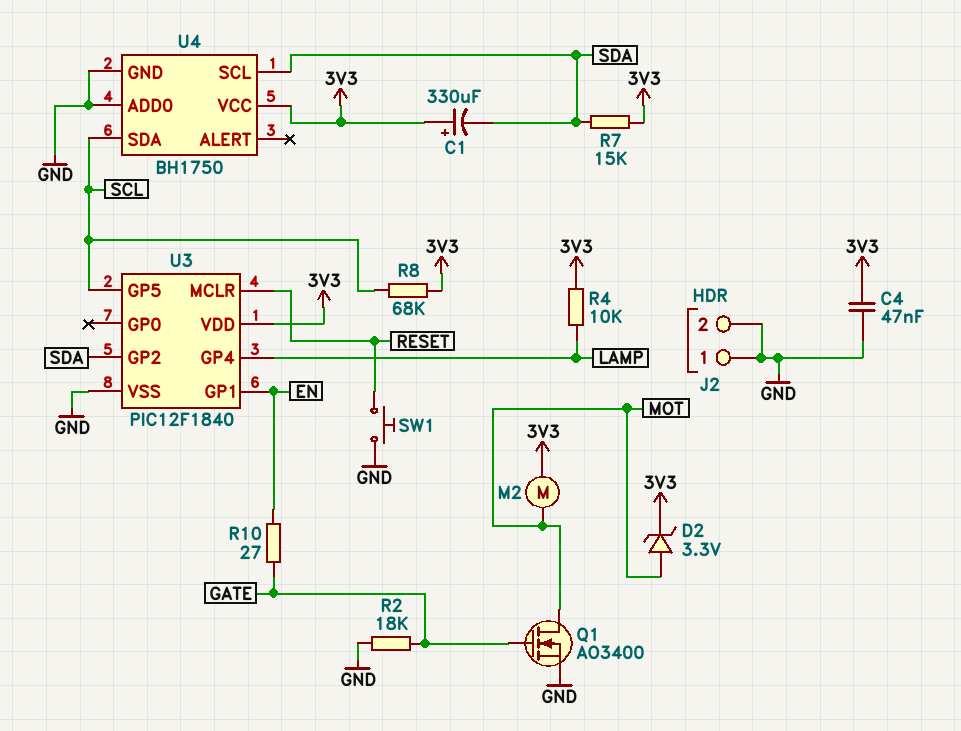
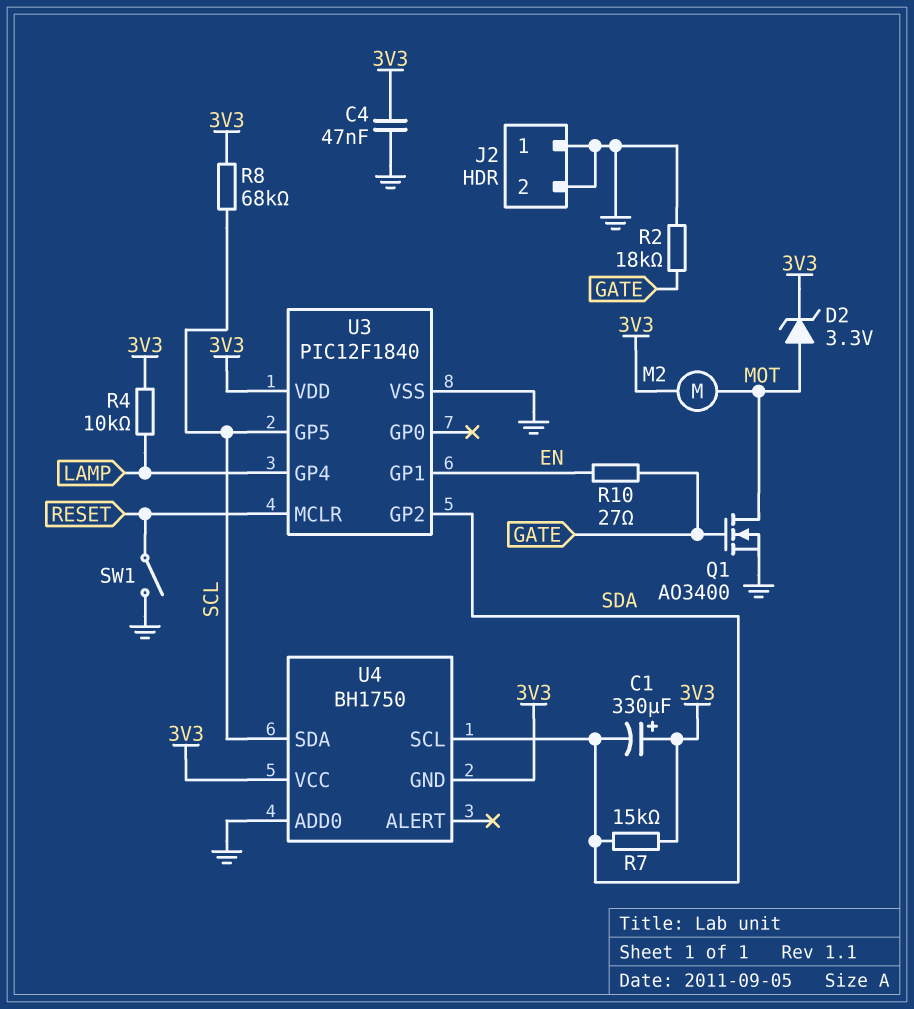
SW1: button (GND, RESET) -> switch (GND, RESET)
U4 pin GND: GND -> 3V3

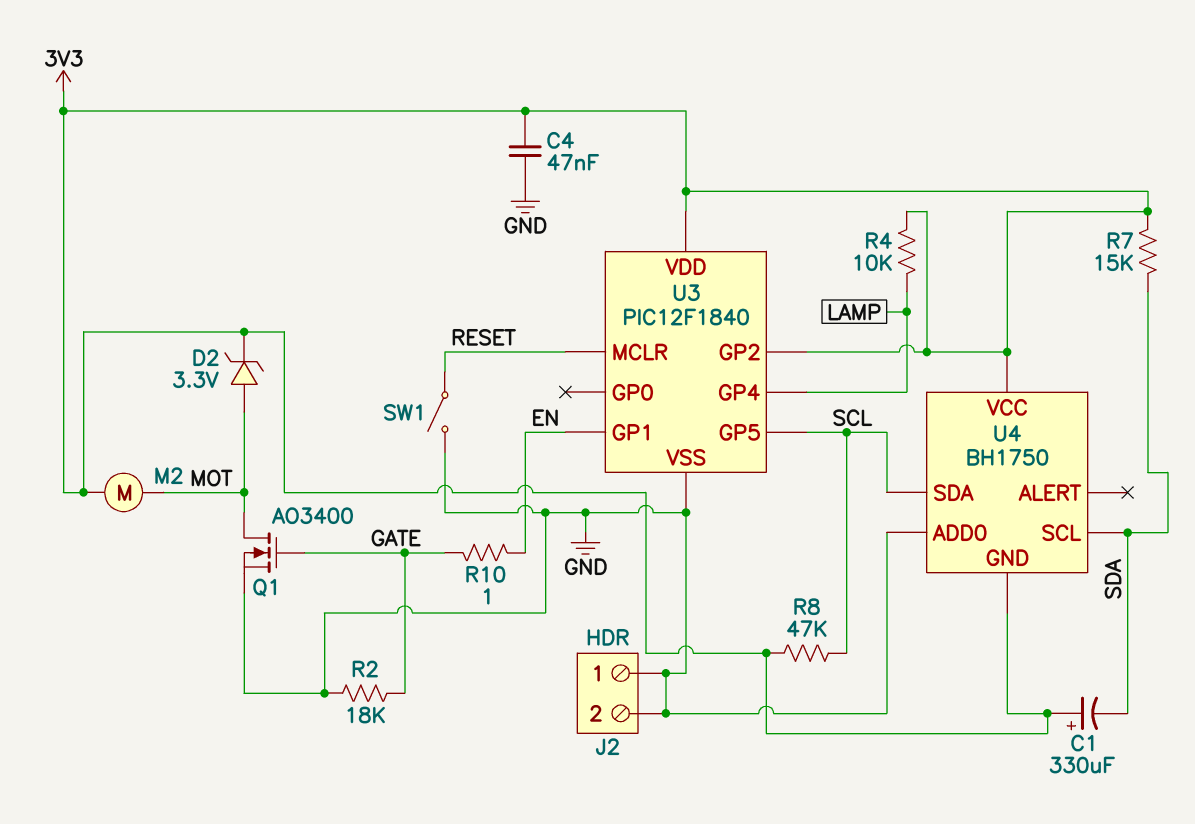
R8: 68k (3V3, SCL) -> 47k (3V3, SCL)
R10: 27 (EN, GATE) -> 1 (EN, GATE)
U3 pin GP2: SDA -> 3V3

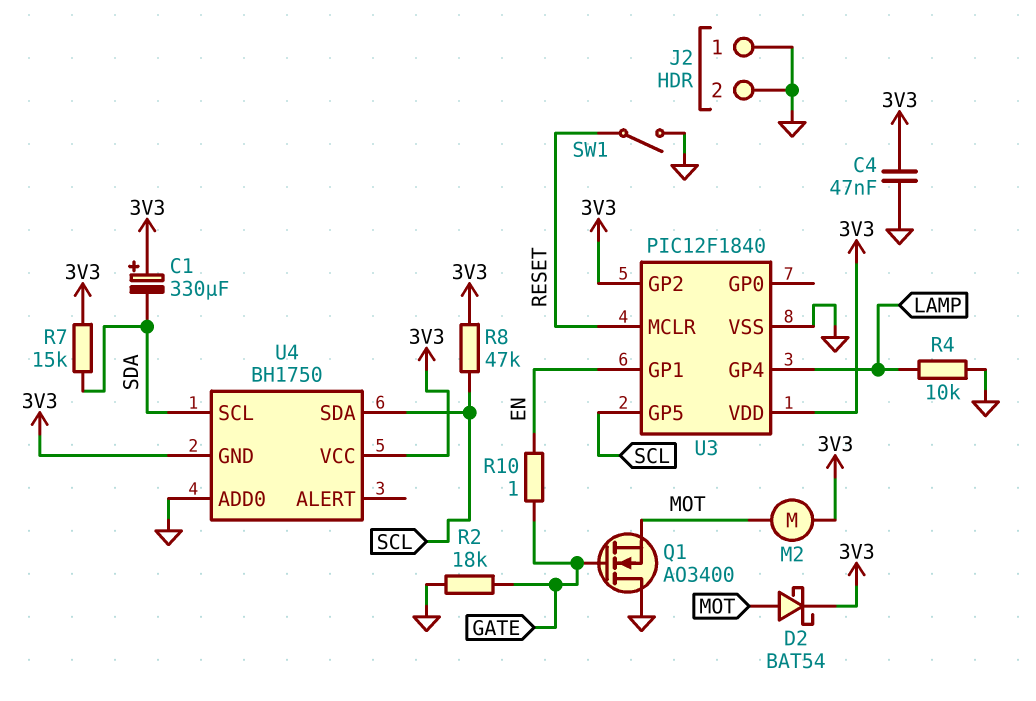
D2: zener 3.3V (A MOT, K 3V3) -> schottky BAT54 (A MOT, K 3V3)
Q1: NMOS AO3400 (G GATE, D MOT, S GND) -> NMOS AO3400 (G GATE, D GND, S MOT)
R4: 10k (3V3, LAMP) -> 10k (GND, LAMP)

